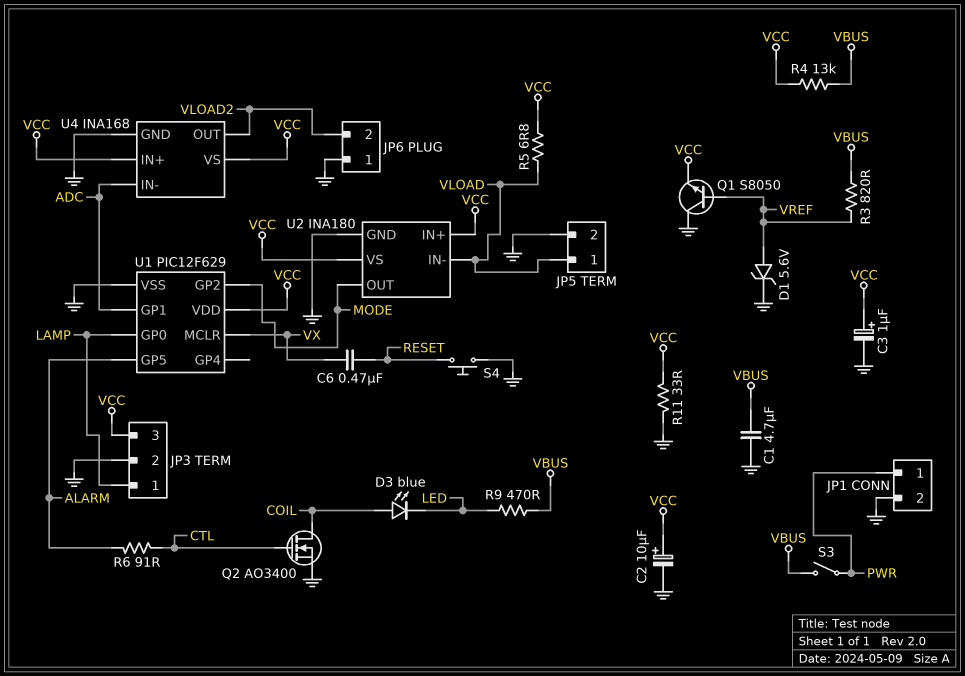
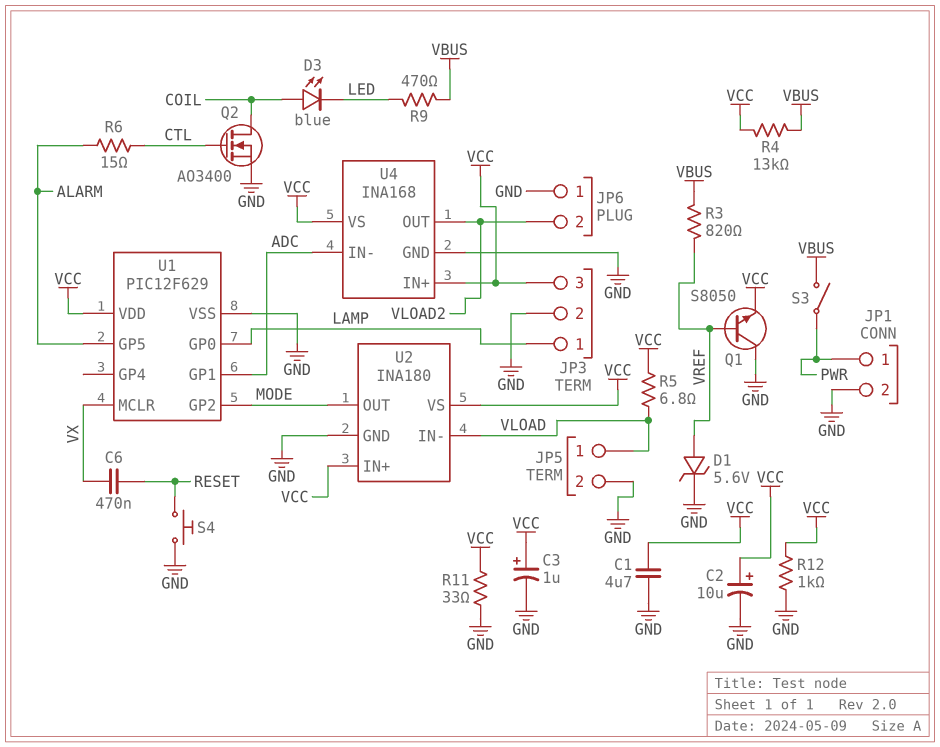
C1: 4.7uF (GND, VBUS) -> 4.7uF (GND, VCC)
R6: 91 (ALARM, CTL) -> 15 (ALARM, CTL)
R12: none -> 1k (GND, VCC)

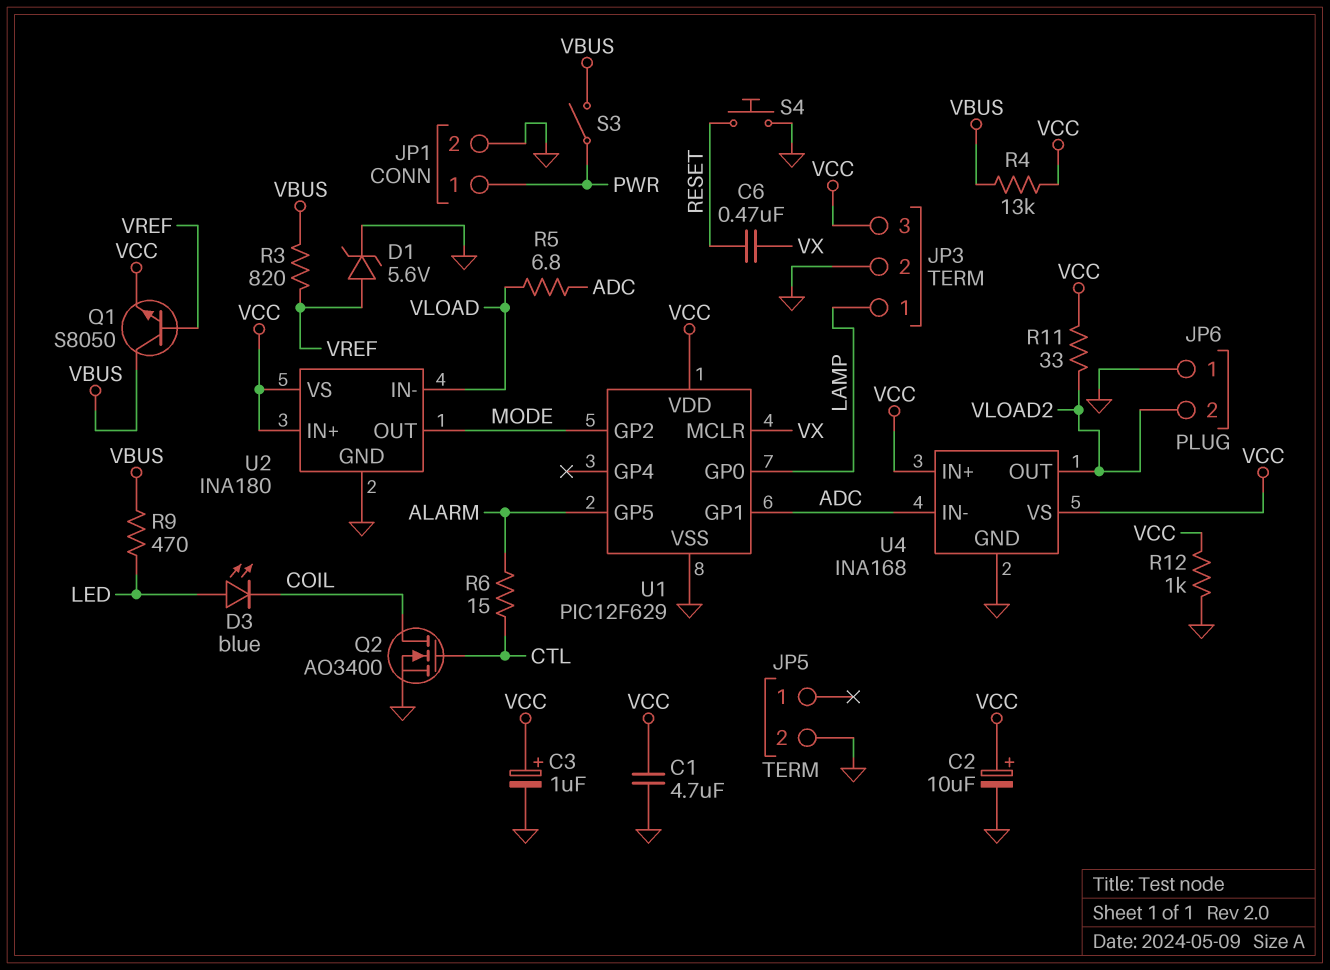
D3: LED blue (A COIL, K LED) -> LED blue (A LED, K COIL)
JP5 pin 1: VLOAD -> none
Q1: NPN S8050 (B VREF, C GND, E VCC) -> NPN S8050 (B VREF, C VBUS, E VCC)
R5: 6.8 (VCC, VLOAD) -> 6.8 (ADC, VLOAD)
R11: 33 (GND, VCC) -> 33 (VCC, VLOAD2)

